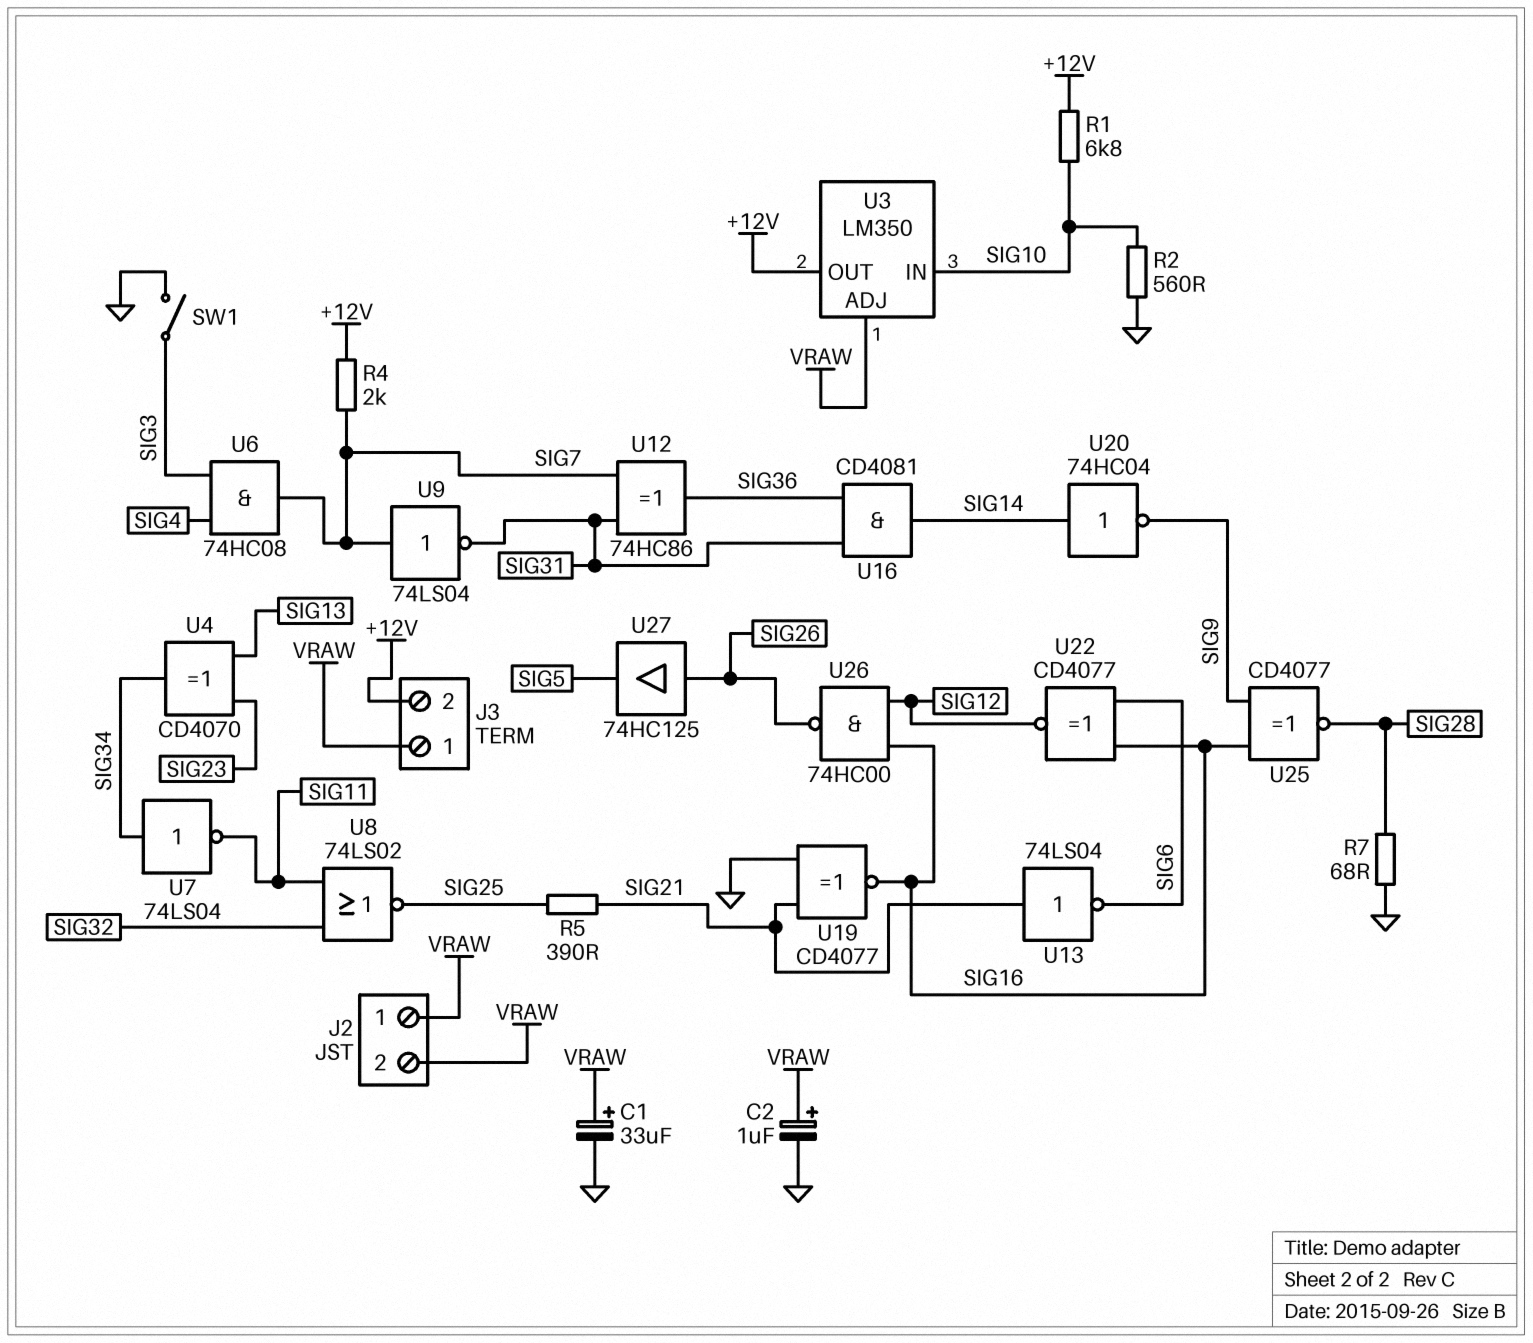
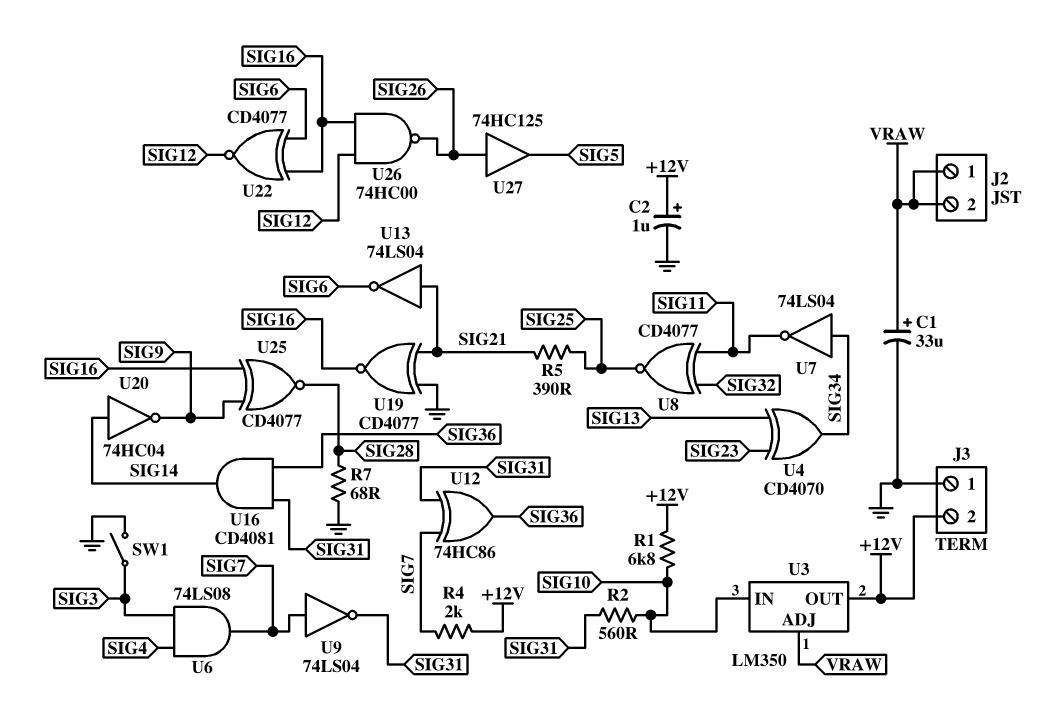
C2: 1uF (plus VRAW, minus GND) -> 1uF (plus +12V, minus GND)
J3 pin 1: VRAW -> GND
R2: 560 (GND, SIG10) -> 560 (SIG10, SIG31)
U6: AND 74HC08 (in SIG3, in SIG4, out SIG7) -> AND 74LS08 (in SIG3, in SIG4, out SIG7)
U8: NOR 74LS02 (in SIG11, in SIG32, out SIG25) -> XNOR CD4077 (in SIG11, in SIG32, out SIG25)

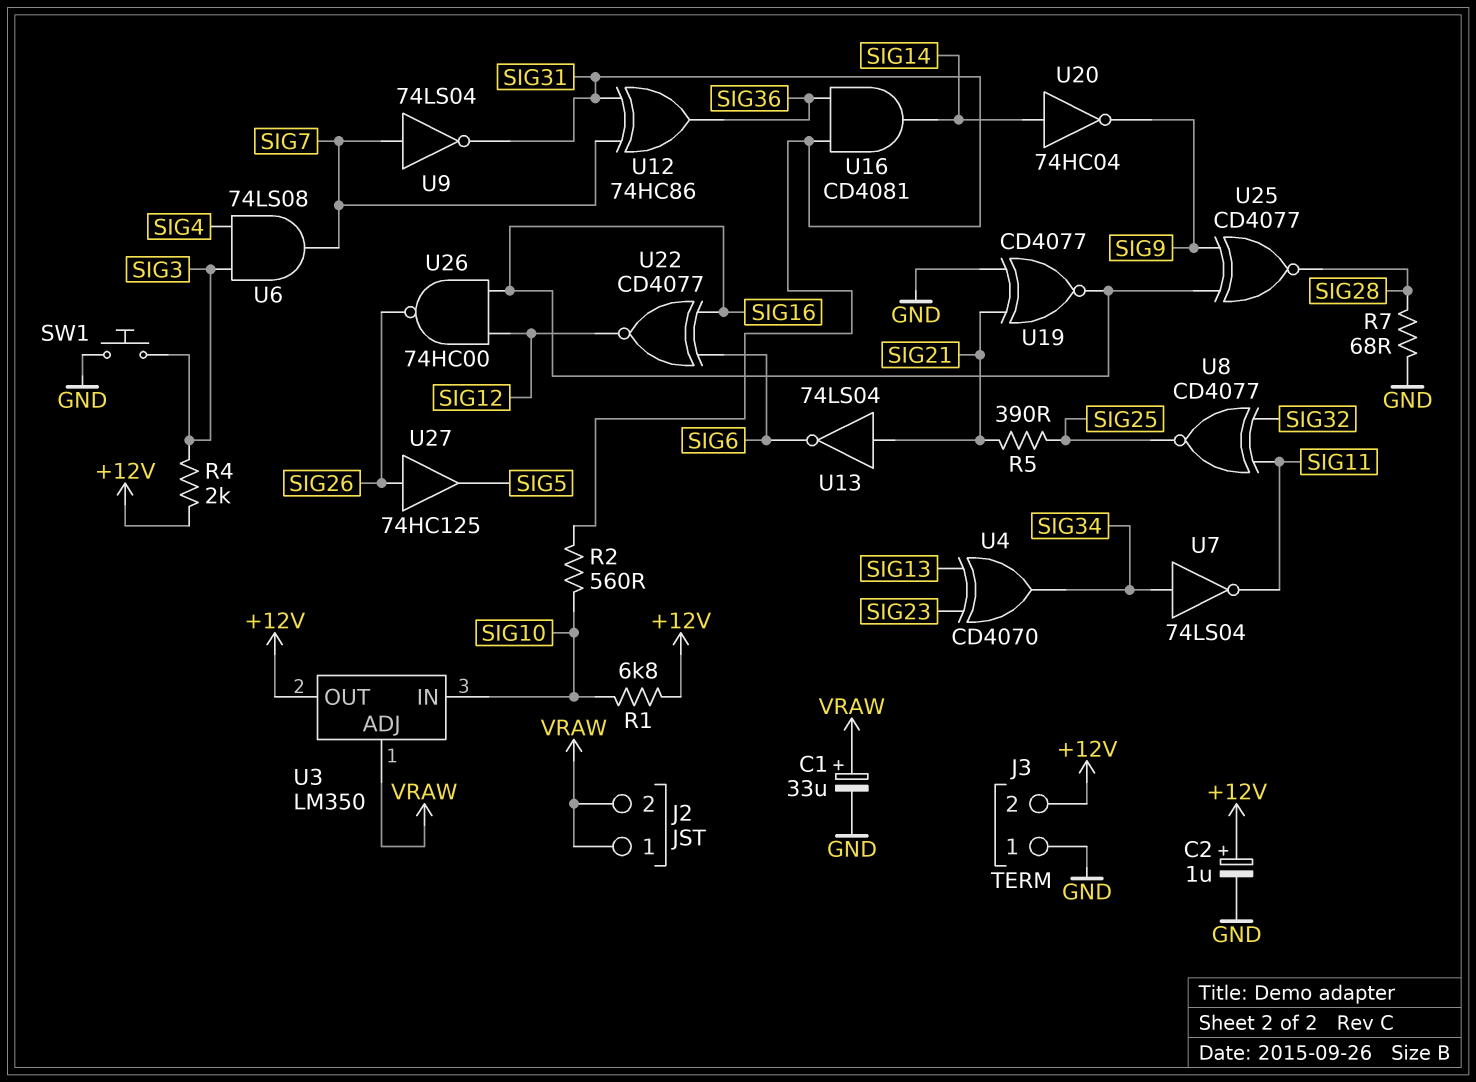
R4: 2k (+12V, SIG7) -> 2k (+12V, SIG3)
SW1: switch (GND, SIG3) -> button (GND, SIG3)

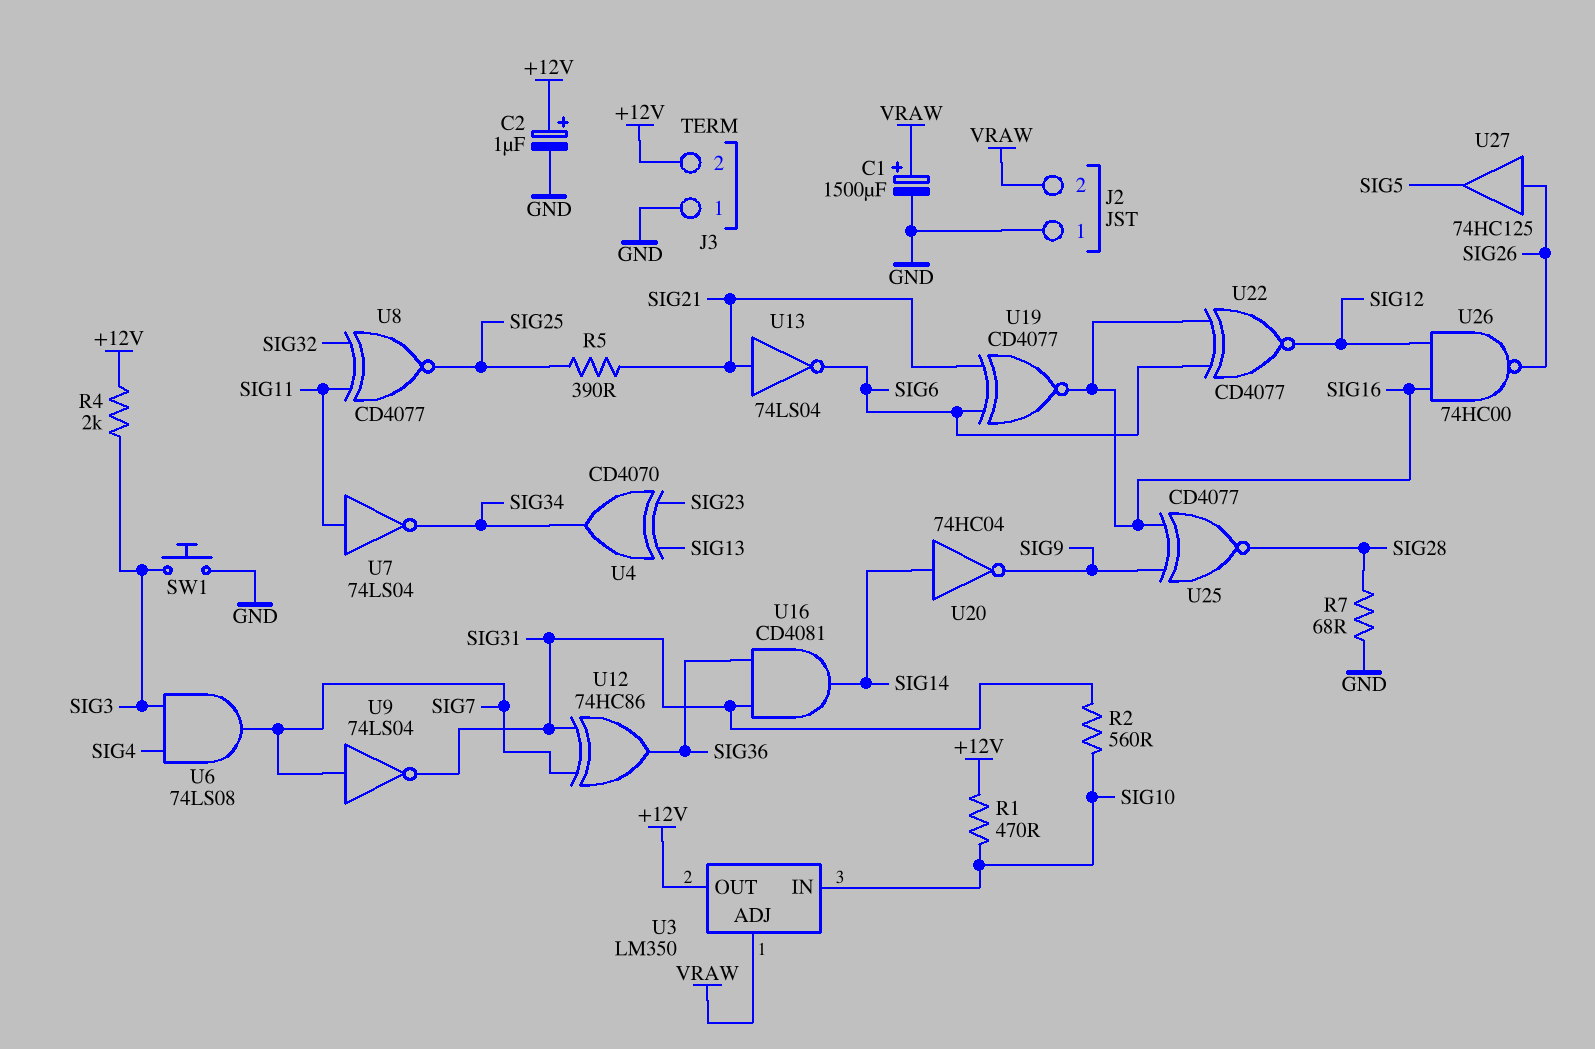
C1: 33uF (plus VRAW, minus GND) -> 1500uF (plus VRAW, minus GND)
J2 pin 1: VRAW -> GND
R1: 6.8k (+12V, SIG10) -> 470 (+12V, SIG10)
U7: NOT 74LS04 (in SIG34, out SIG11) -> NOT 74LS04 (in SIG11, out SIG34)
U19: XNOR CD4077 (in GND, in SIG21, out SIG16) -> XNOR CD4077 (in SIG6, in SIG21, out SIG16)

